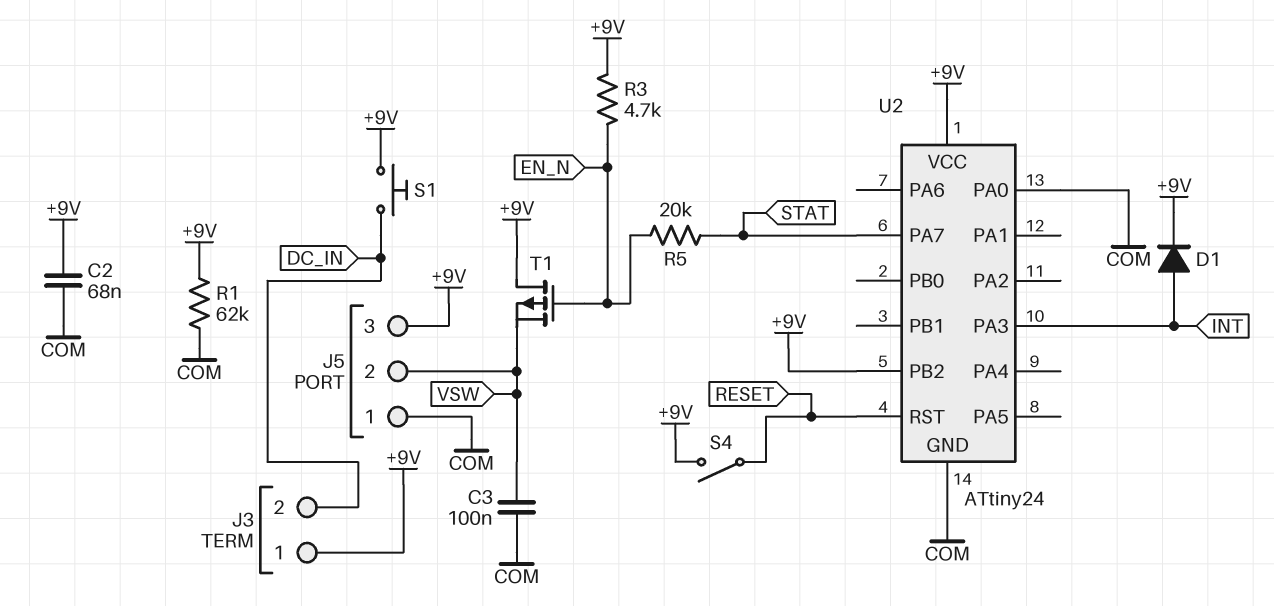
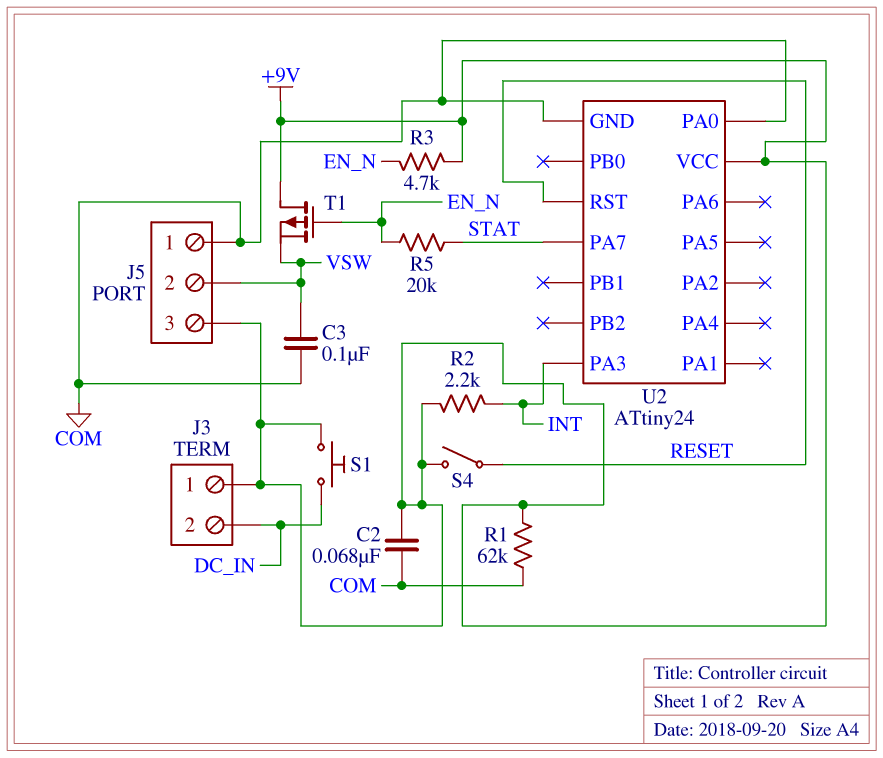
D1: diode (A INT, K +9V) -> none
R2: none -> 2.2k (+9V, INT)
U2 pin PB2: +9V -> none

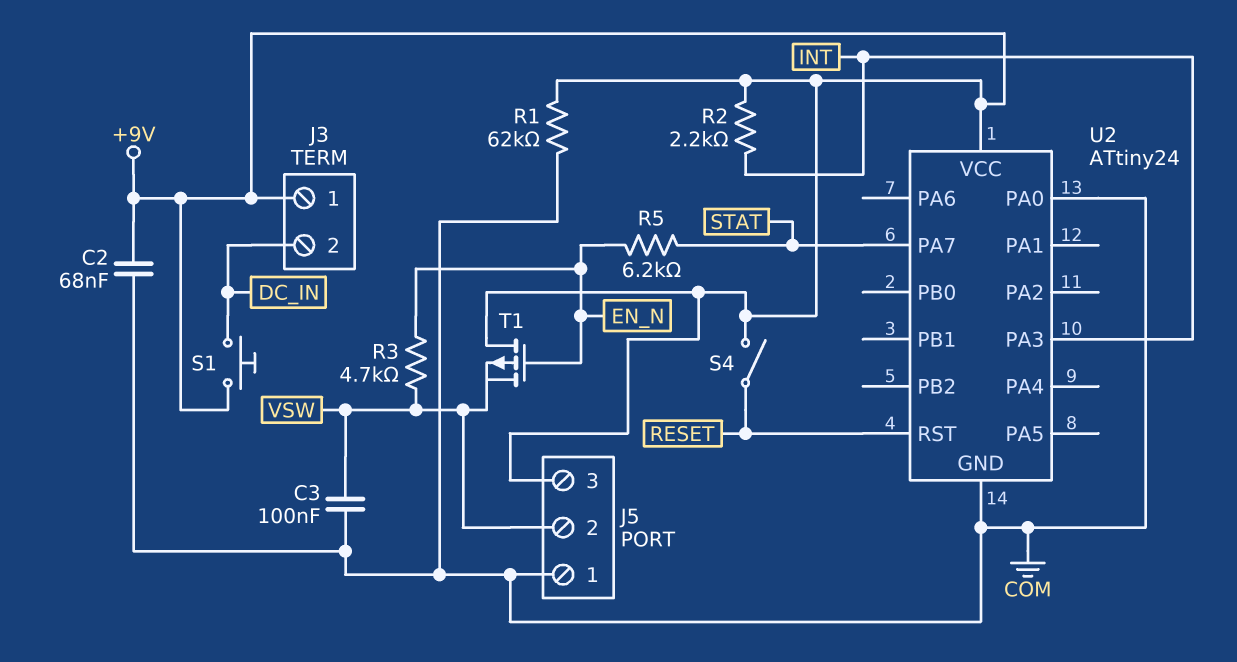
R3: 4.7k (+9V, EN_N) -> 4.7k (EN_N, VSW)
R5: 20k (EN_N, STAT) -> 6.2k (EN_N, STAT)

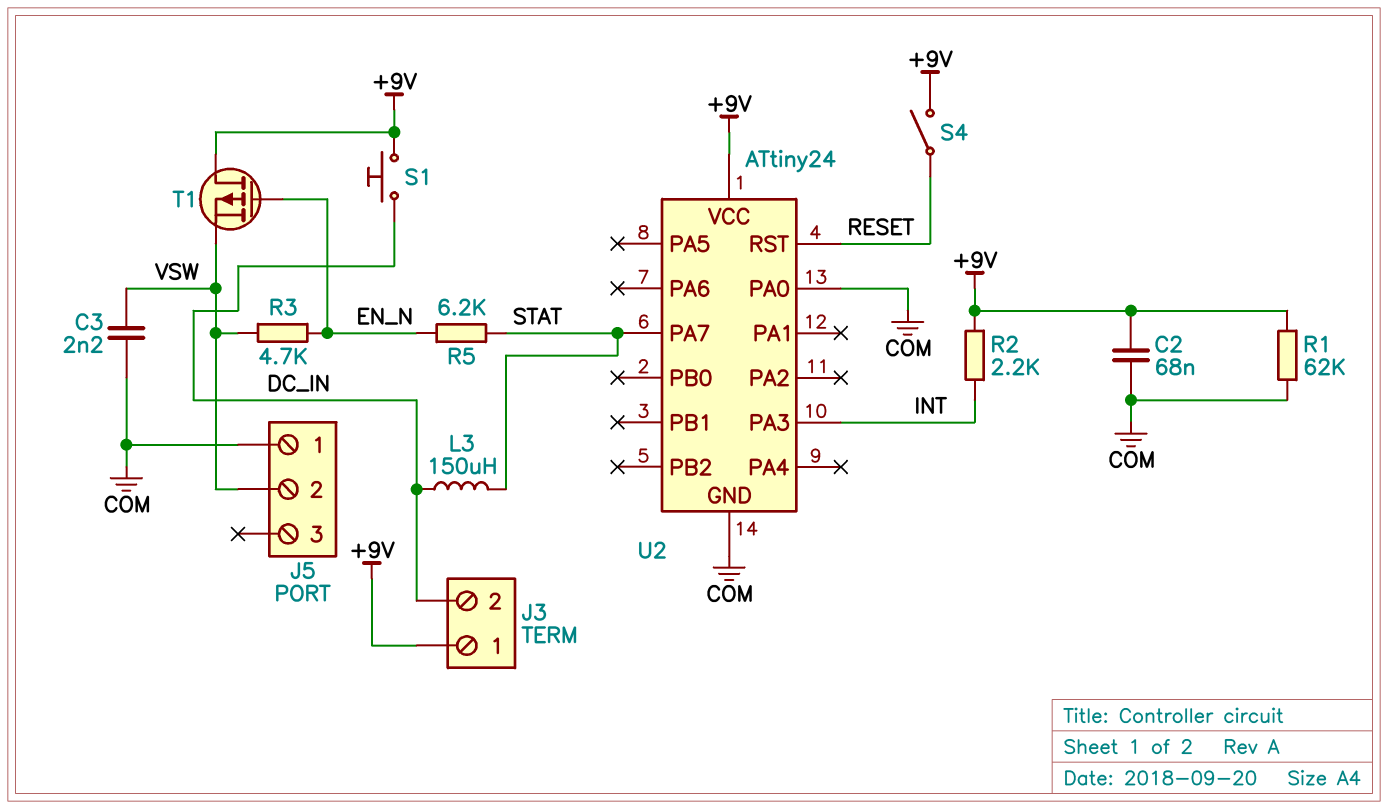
C3: 100nF (COM, VSW) -> 2.2nF (COM, VSW)
J5 pin 3: +9V -> none
L3: none -> 150uH (DC_IN, STAT)

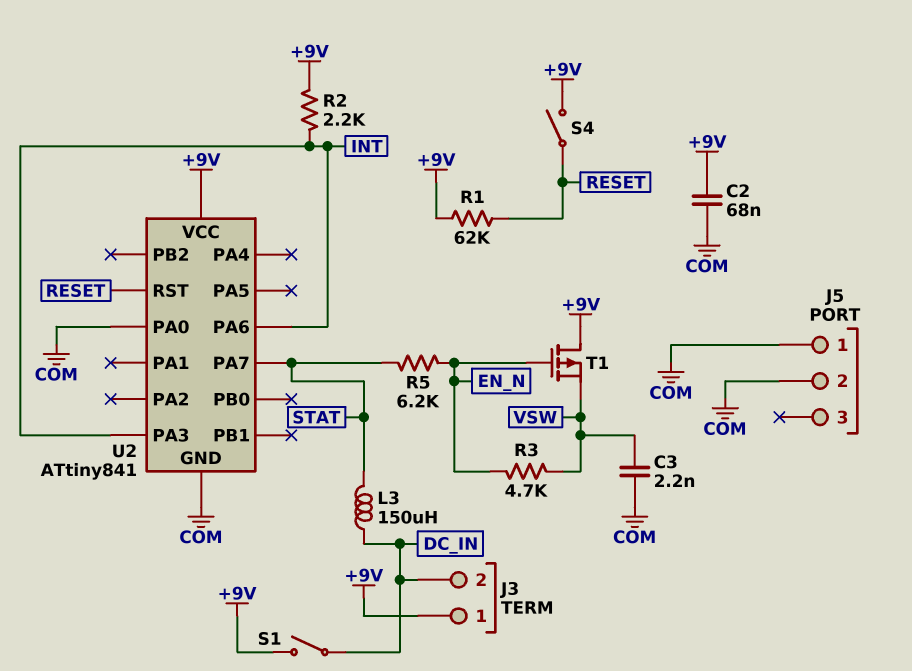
J5 pin 2: VSW -> COM
R1: 62k (+9V, COM) -> 62k (+9V, RESET)
S1: button (+9V, DC_IN) -> switch (+9V, DC_IN)
U2: ATtiny24 -> ATtiny841
U2 pin PA6: none -> INT

